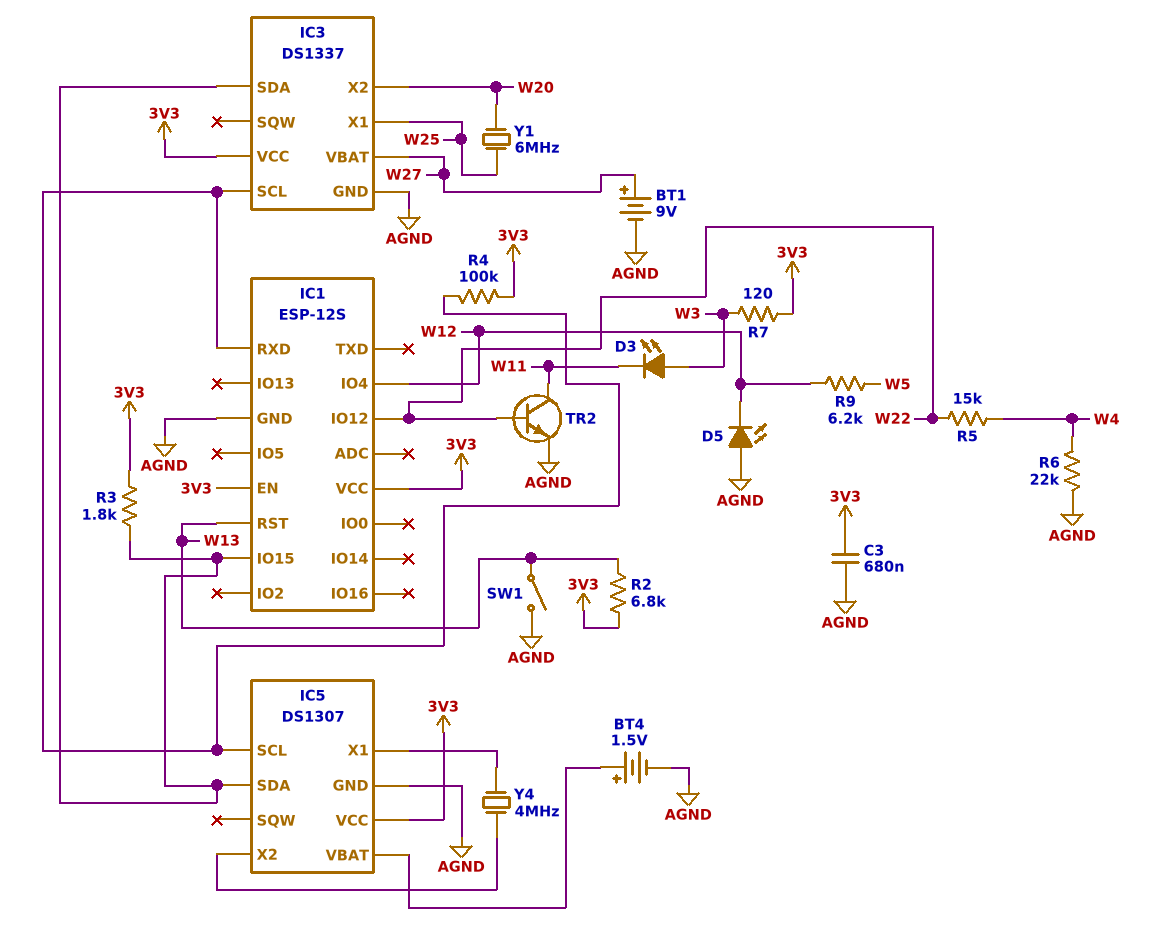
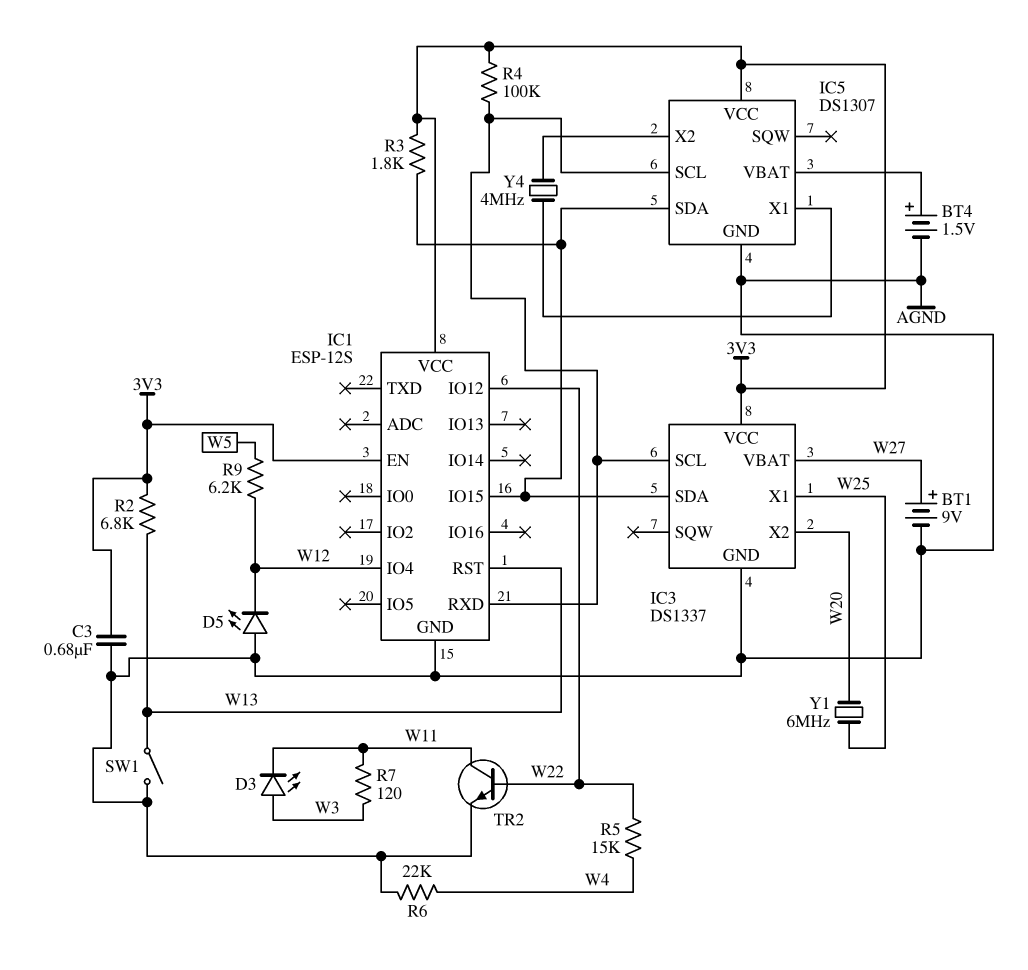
R7: 120 (3V3, W3) -> 120 (W3, W11)

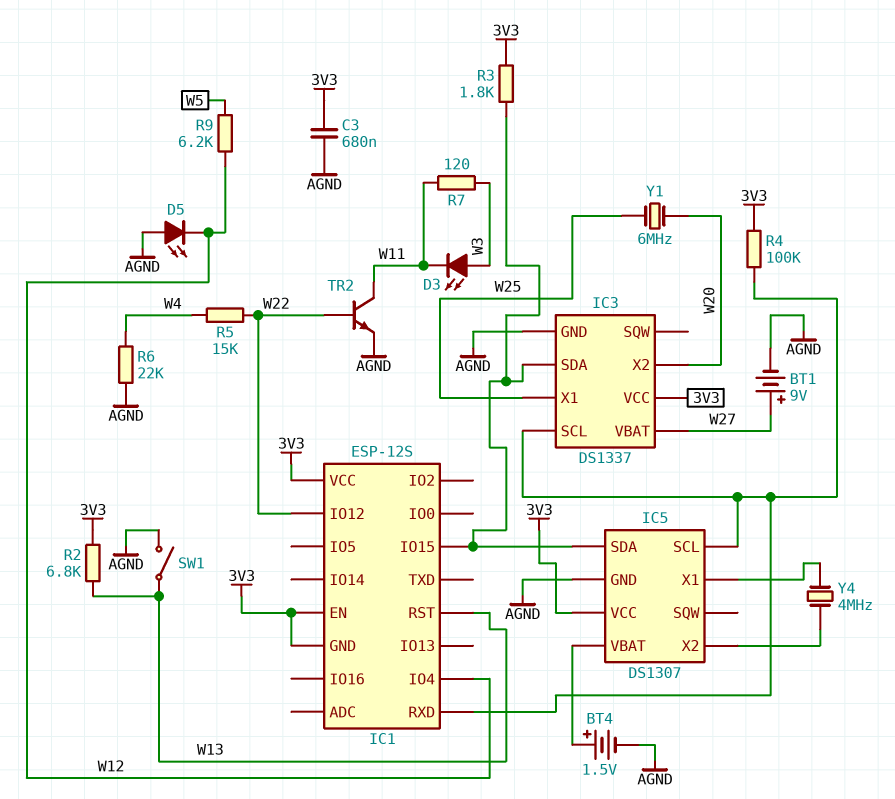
IC1 pin GND: AGND -> 3V3

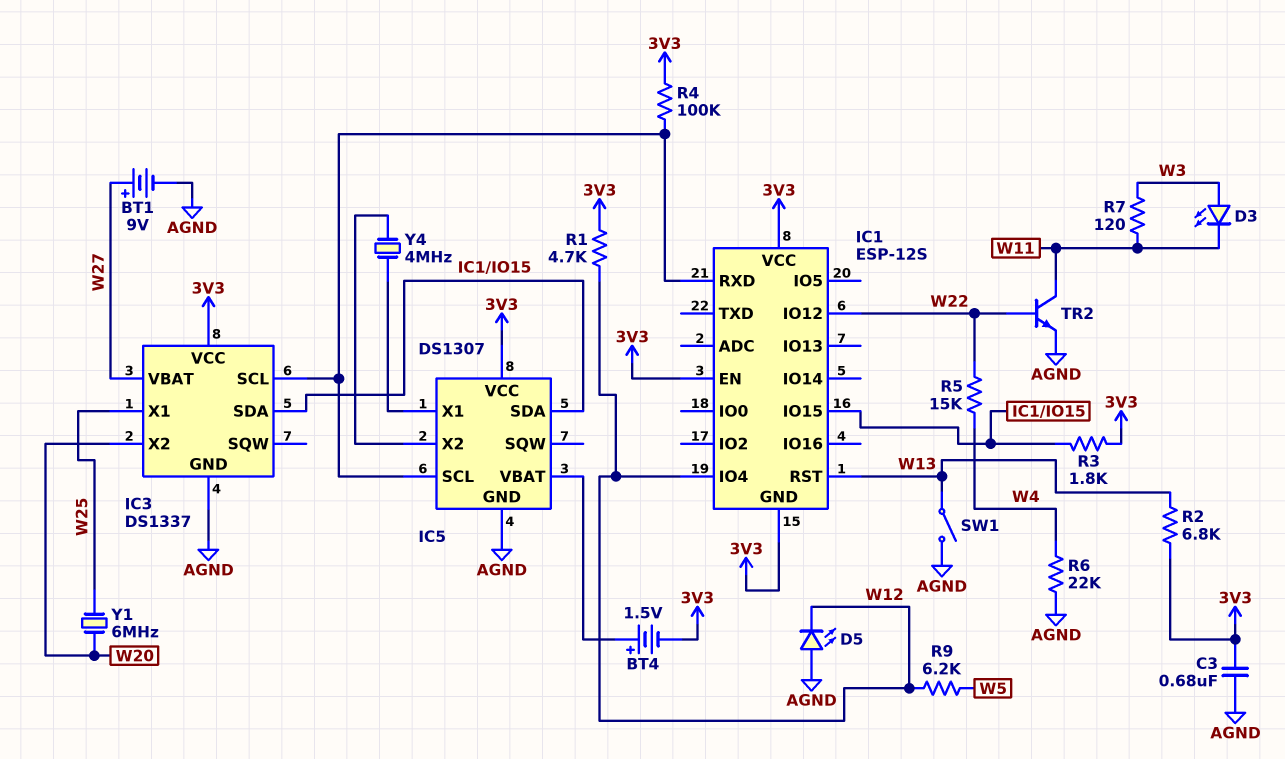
BT4: 1.5V (plus IC5/VBAT, minus AGND) -> 1.5V (plus IC5/VBAT, minus 3V3)
R1: none -> 4.7k (3V3, W12)

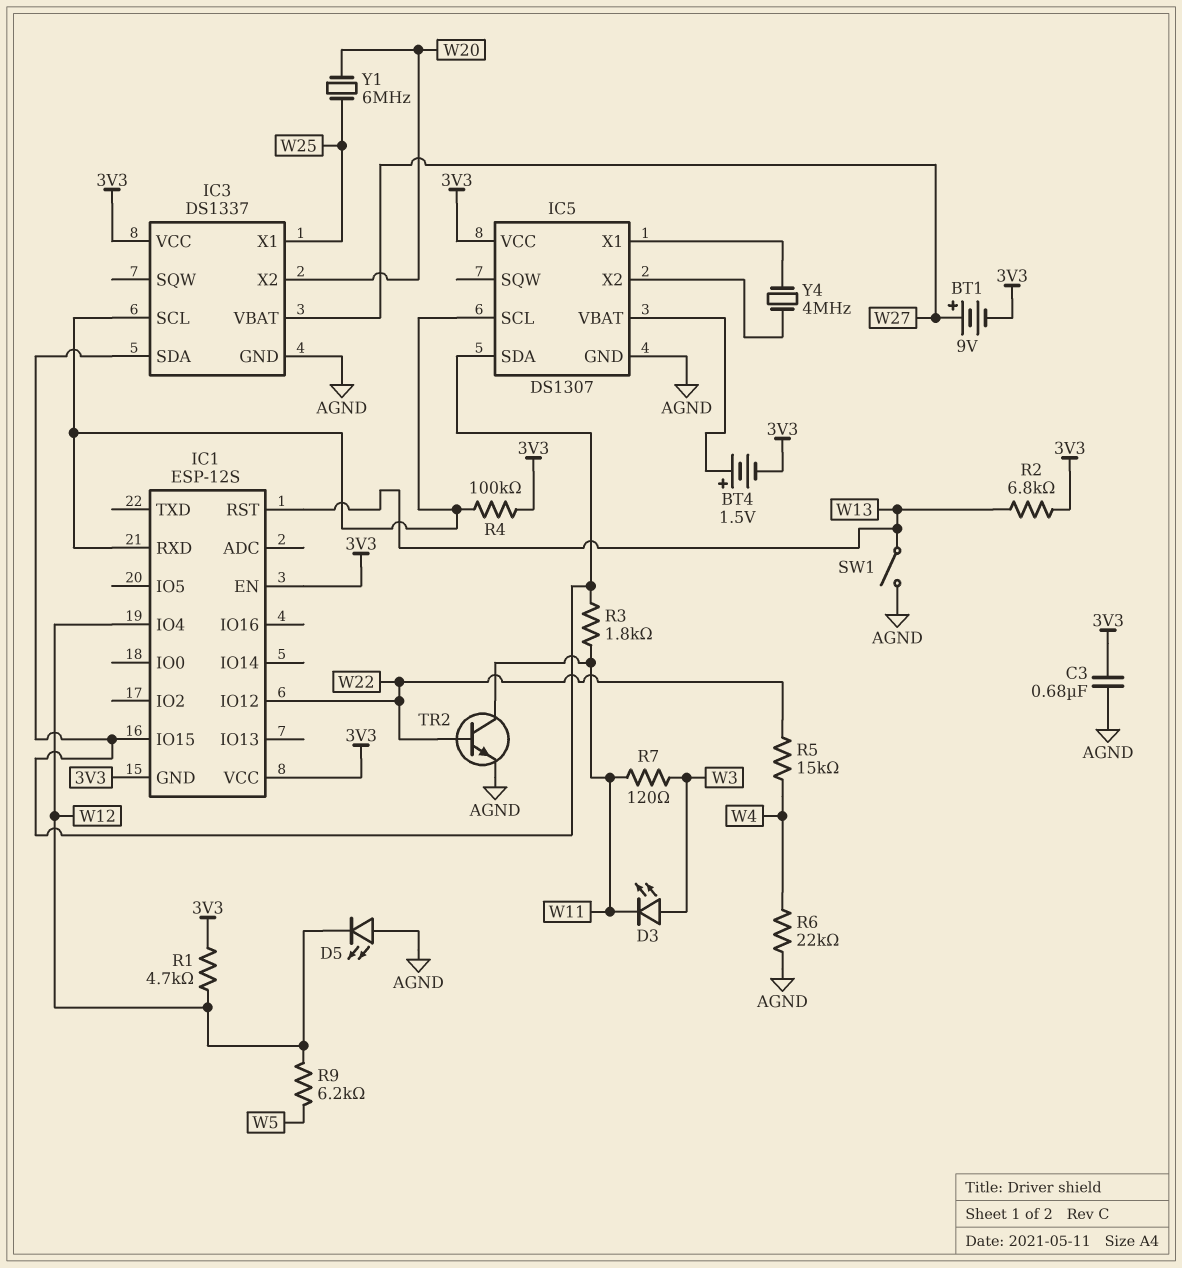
BT1: 9V (plus W27, minus AGND) -> 9V (plus W27, minus 3V3)
R3: 1.8k (3V3, IC1/IO15) -> 1.8k (IC1/IO15, W11)

